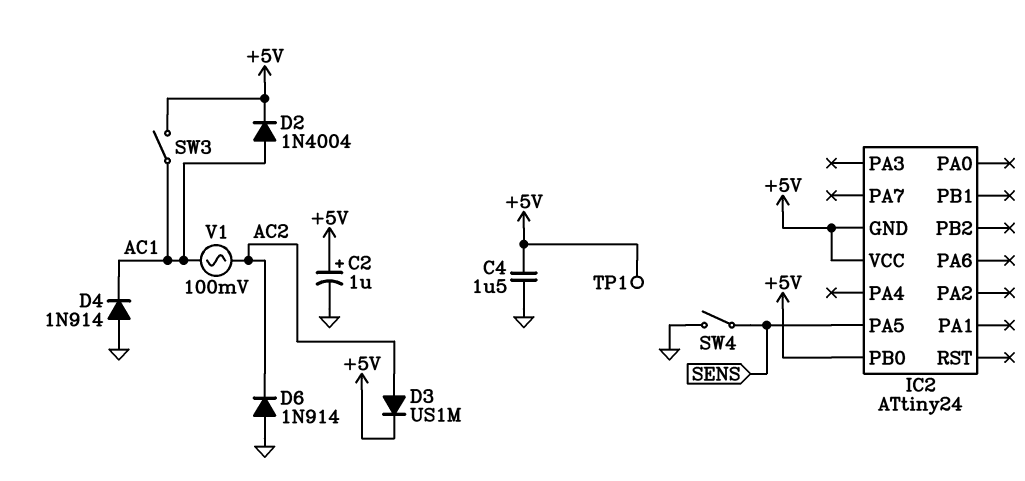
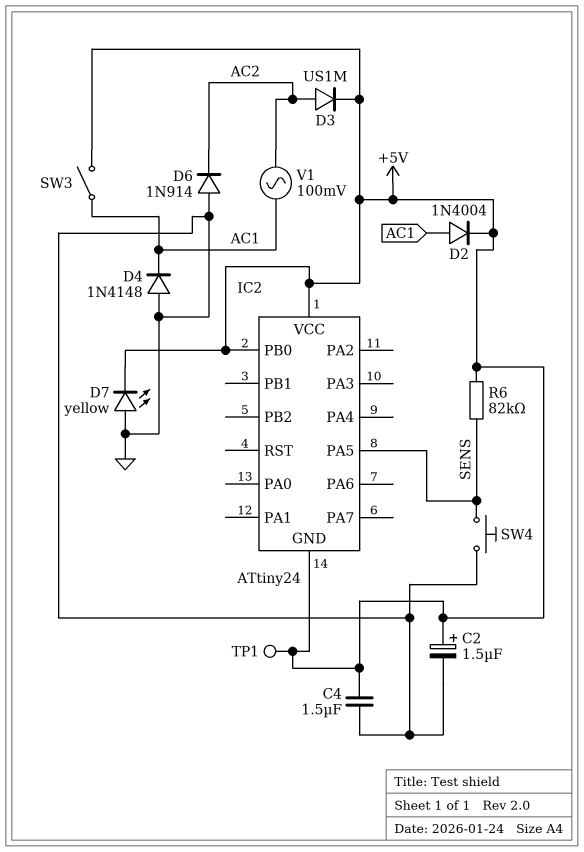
C2: 1uF (plus +5V, minus GND) -> 1.5uF (plus +5V, minus GND)
D4: diode 1N914 (A GND, K AC1) -> diode 1N4148 (A GND, K AC1)
D7: none -> LED yellow (A GND, K +5V)
R6: none -> 82k (+5V, SENS)
SW4: switch (GND, SENS) -> button (GND, SENS)

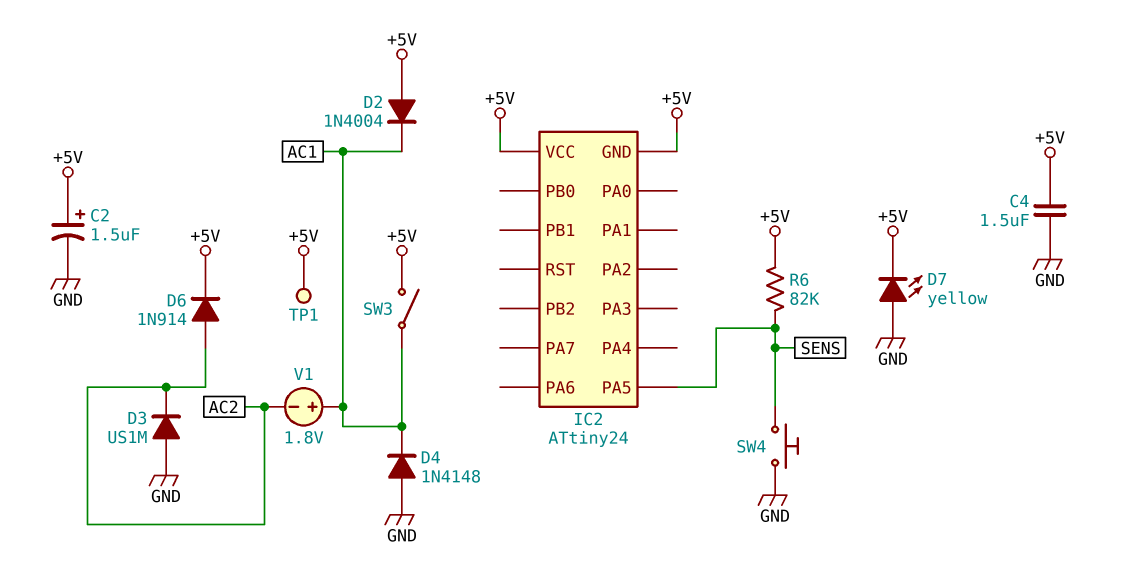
D2: diode 1N4004 (A AC1, K +5V) -> diode 1N4004 (A +5V, K AC1)
D3: diode US1M (A AC2, K +5V) -> diode US1M (A GND, K AC2)
D6: diode 1N914 (A GND, K AC2) -> diode 1N914 (A AC2, K +5V)
IC2 pin PB0: +5V -> none
V1: AC 100mV (AC1, AC2) -> 1.8V (plus AC1, minus AC2)

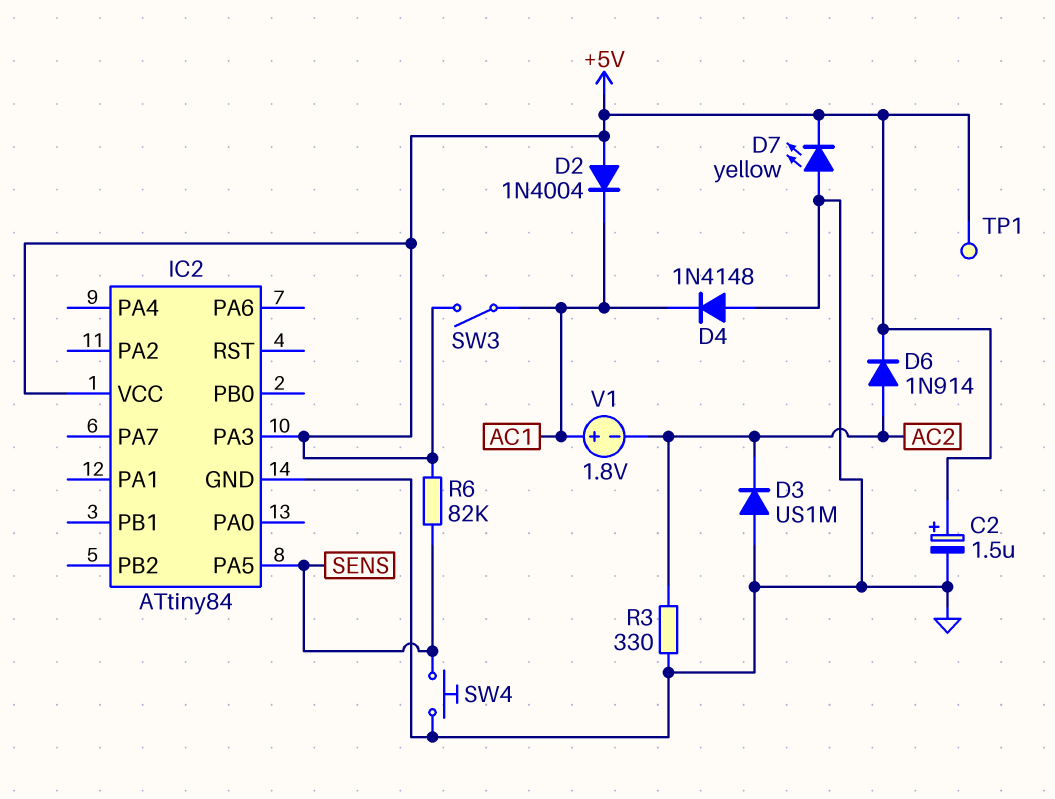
C4: 1.5uF (+5V, GND) -> none
IC2: ATtiny24 -> ATtiny84
IC2 pin GND: +5V -> GND
IC2 pin PA3: none -> +5V
R3: none -> 330 (AC2, GND)

